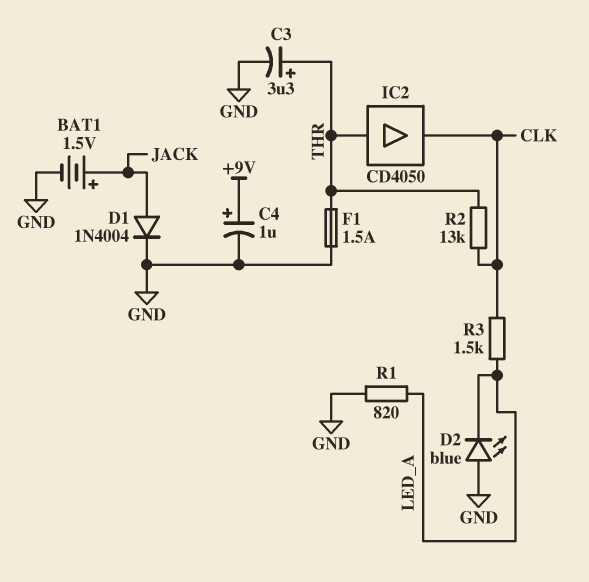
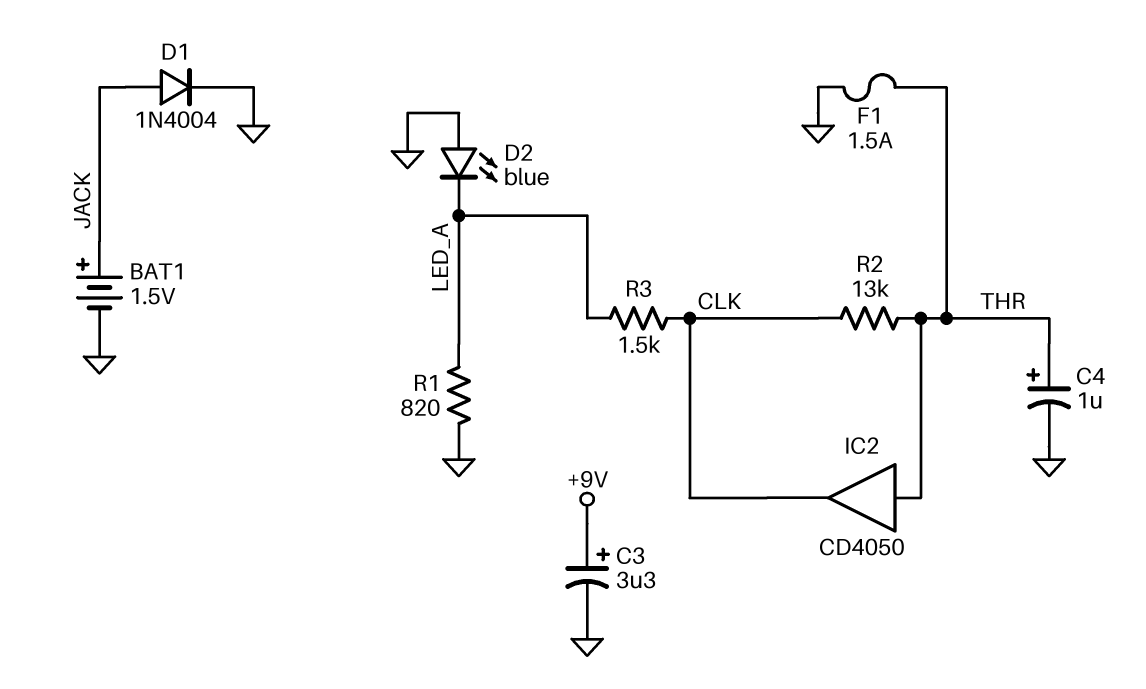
C3: 3.3uF (plus THR, minus GND) -> 3.3uF (plus +9V, minus GND)
C4: 1uF (plus +9V, minus GND) -> 1uF (plus THR, minus GND)

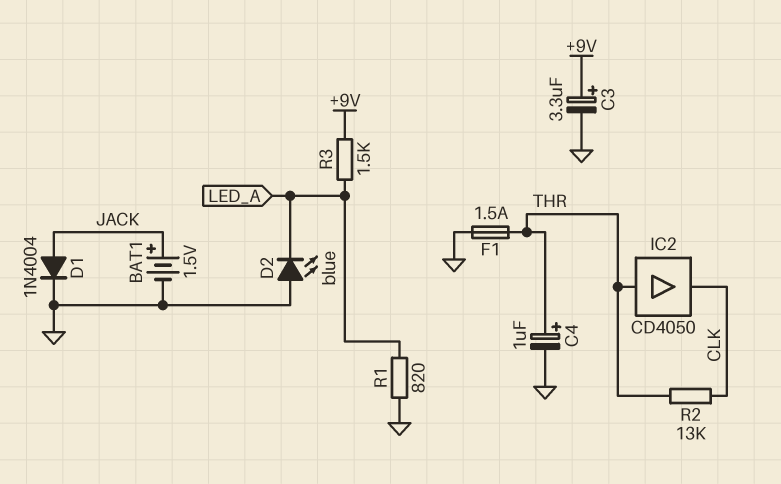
R3: 1.5k (CLK, LED_A) -> 1.5k (+9V, LED_A)

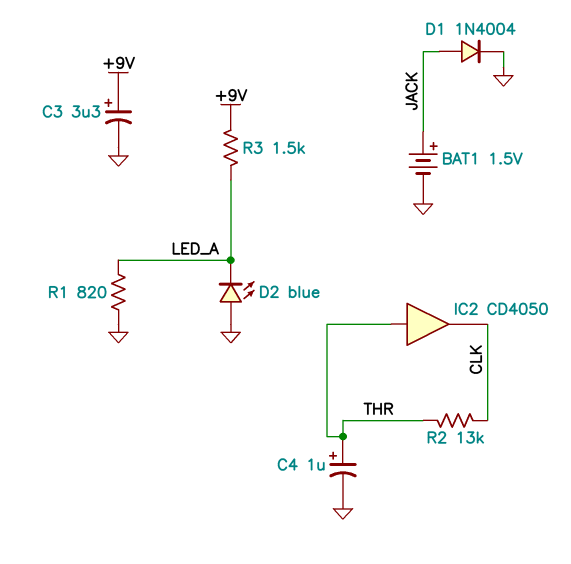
F1: 1.5A (GND, THR) -> none

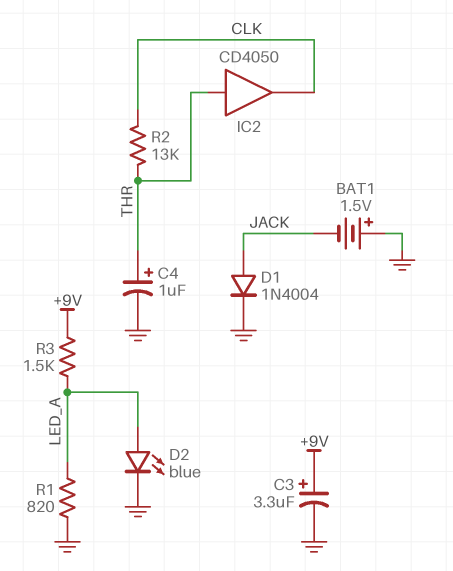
BAT1: 1.5V (plus JACK, minus GND) -> 1.5V (plus GND, minus JACK)
D2: LED blue (A GND, K LED_A) -> LED blue (A LED_A, K GND)

